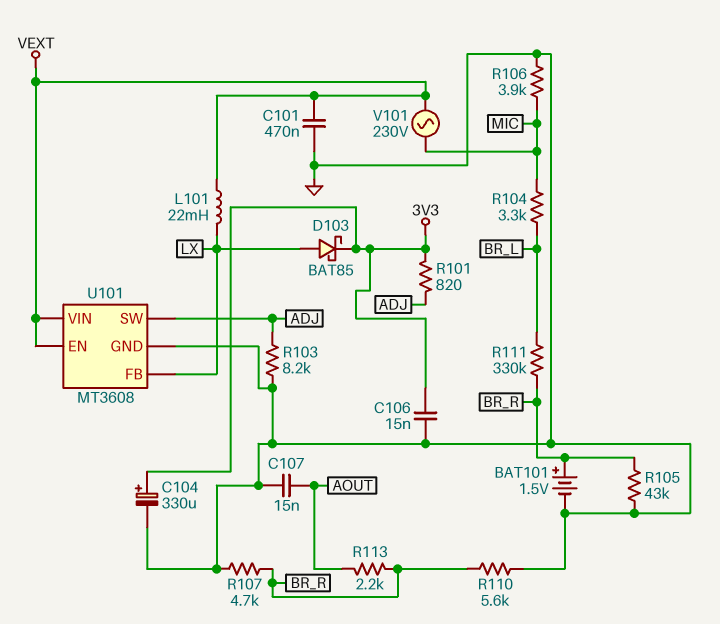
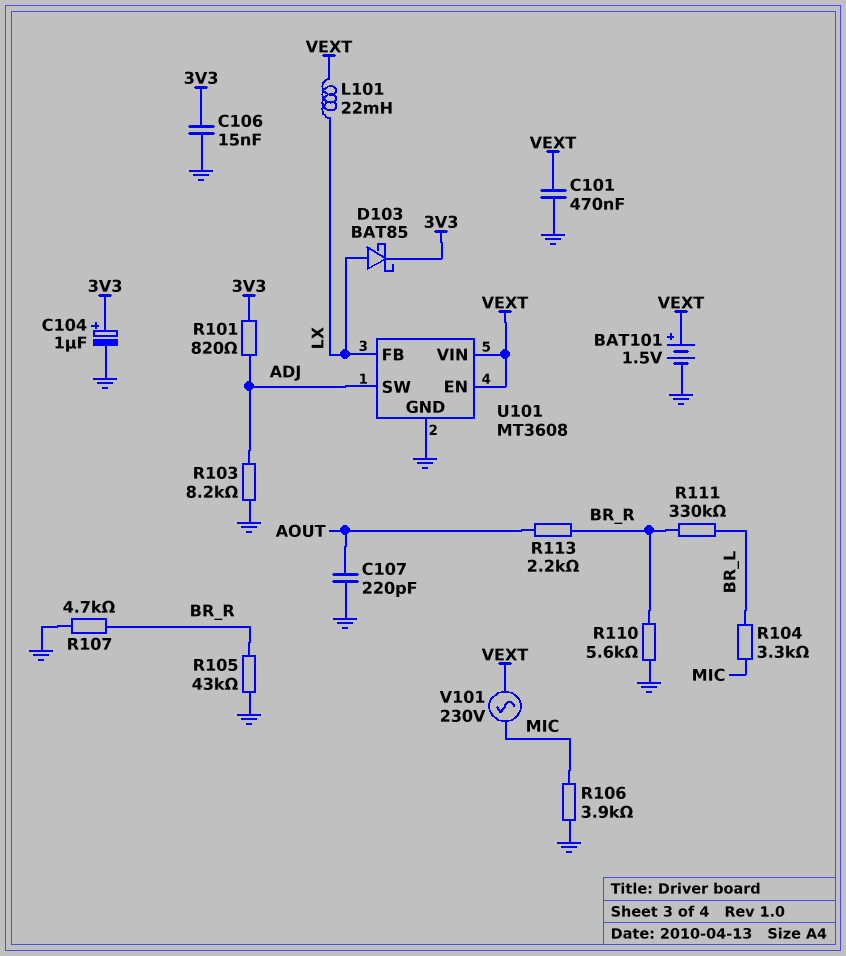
BAT101: 1.5V (plus BR_R, minus GND) -> 1.5V (plus VEXT, minus GND)
C104: 330uF (plus 3V3, minus GND) -> 1uF (plus 3V3, minus GND)
C107: 15nF (AOUT, GND) -> 220pF (AOUT, GND)

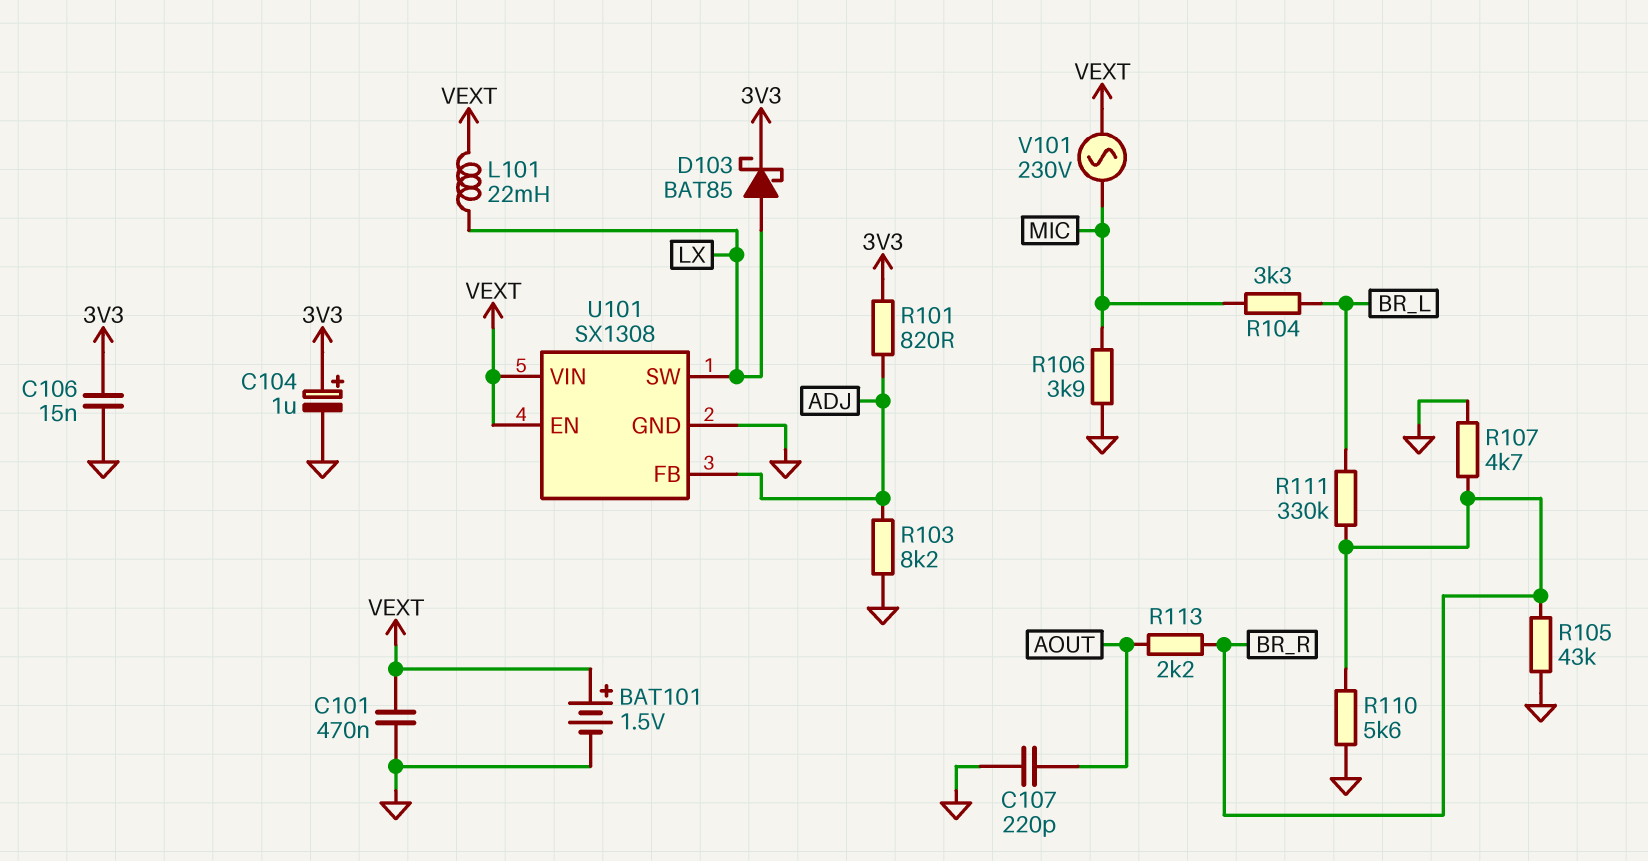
U101: MT3608 -> SX1308
U101 pin FB: LX -> ADJ
U101 pin SW: ADJ -> LX

